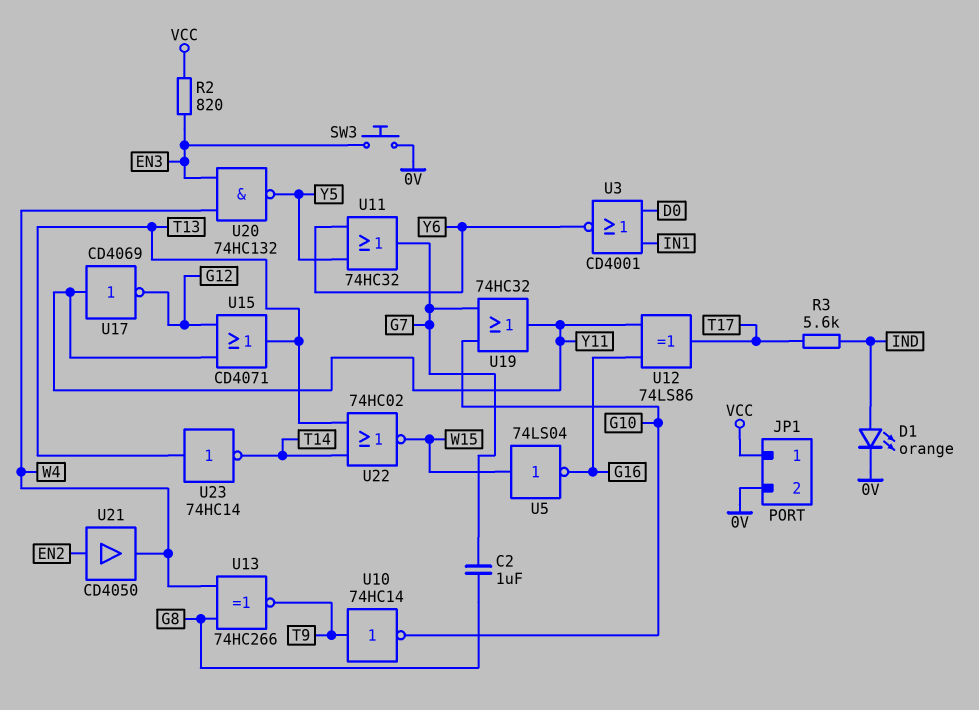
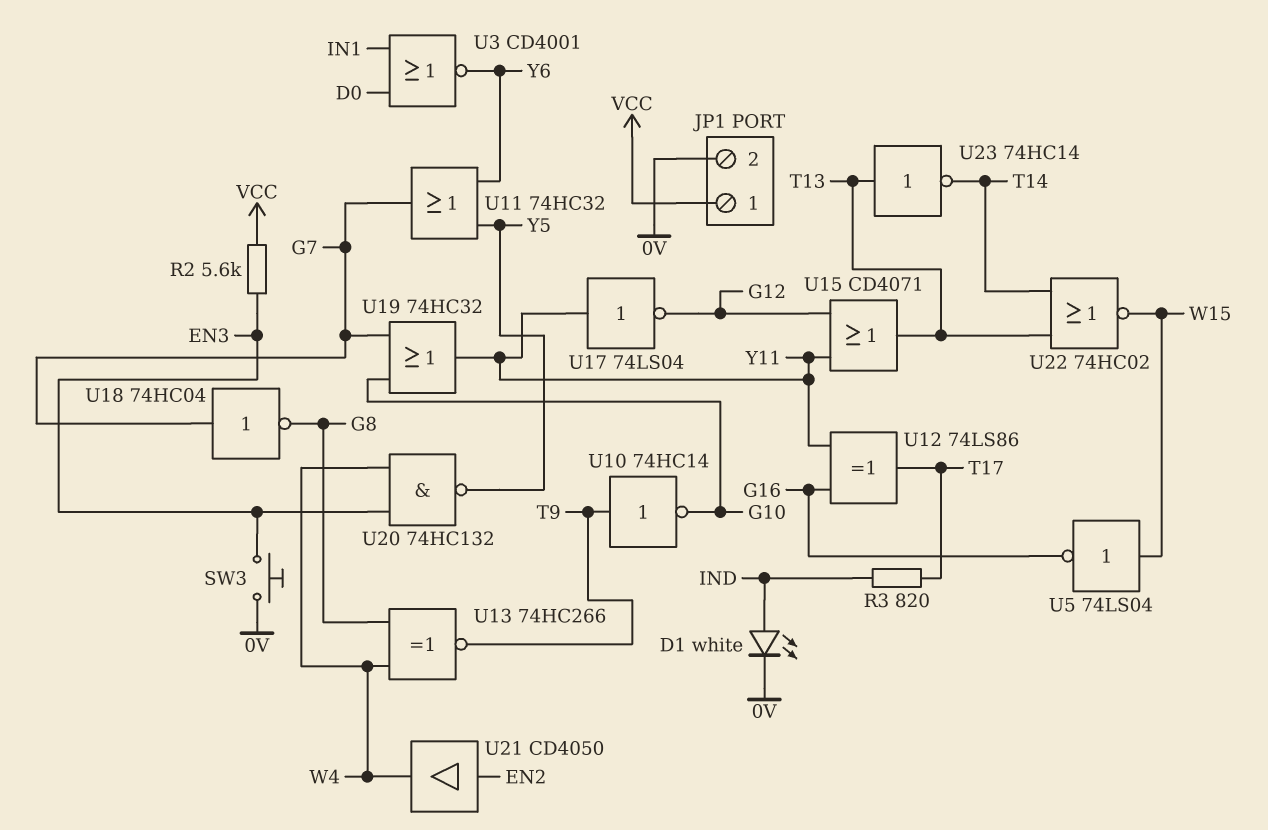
C2: 1uF (G7, G8) -> none
D1: LED orange (A IND, K 0V) -> LED white (A IND, K 0V)
R2: 820 (EN3, VCC) -> 5.6k (EN3, VCC)
R3: 5.6k (IND, T17) -> 820 (IND, T17)
U17: NOT CD4069 (in Y11, out G12) -> NOT 74LS04 (in Y11, out G12)
U18: none -> NOT 74HC04 (in G7, out G8)

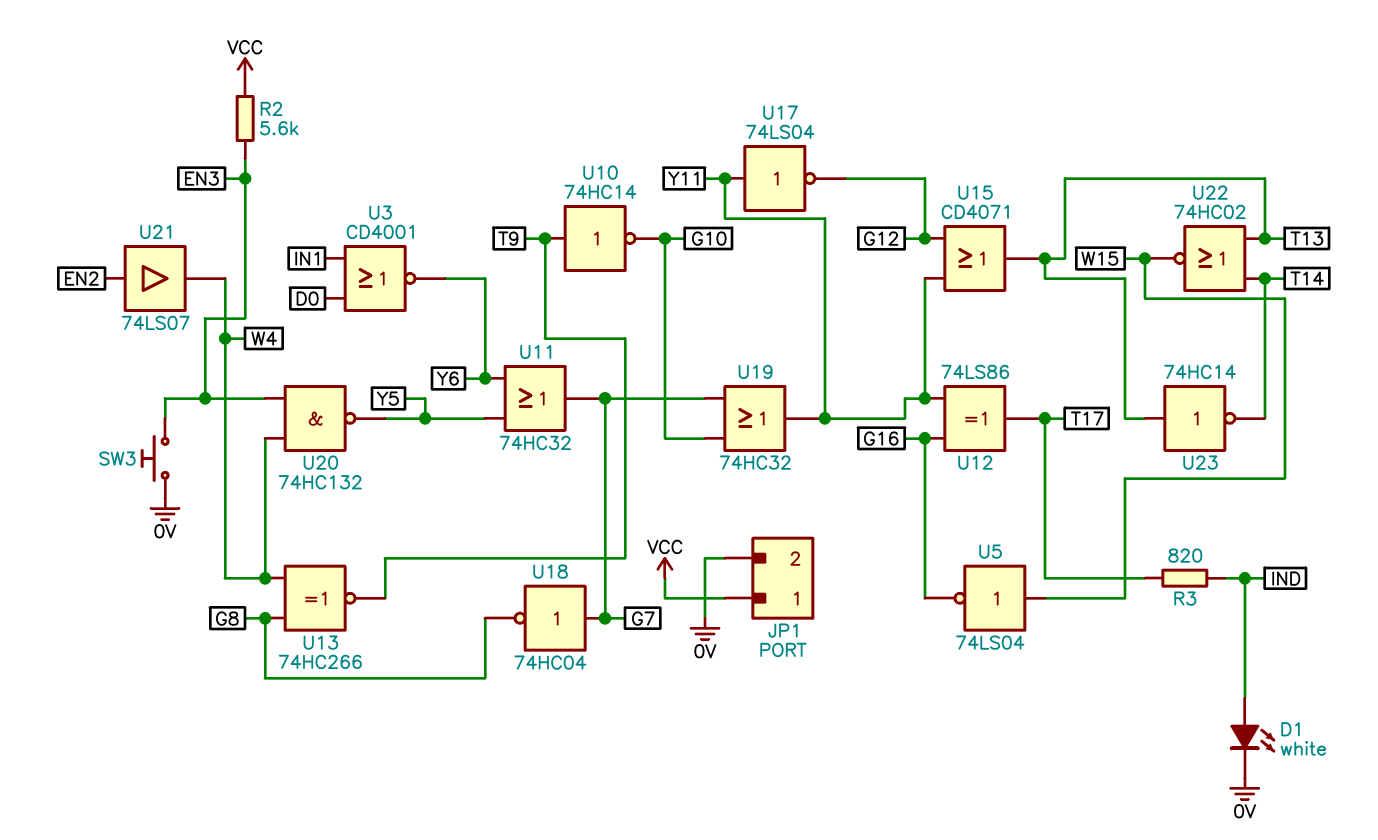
U21: buffer CD4050 (in EN2, out W4) -> buffer 74LS07 (in EN2, out W4)

